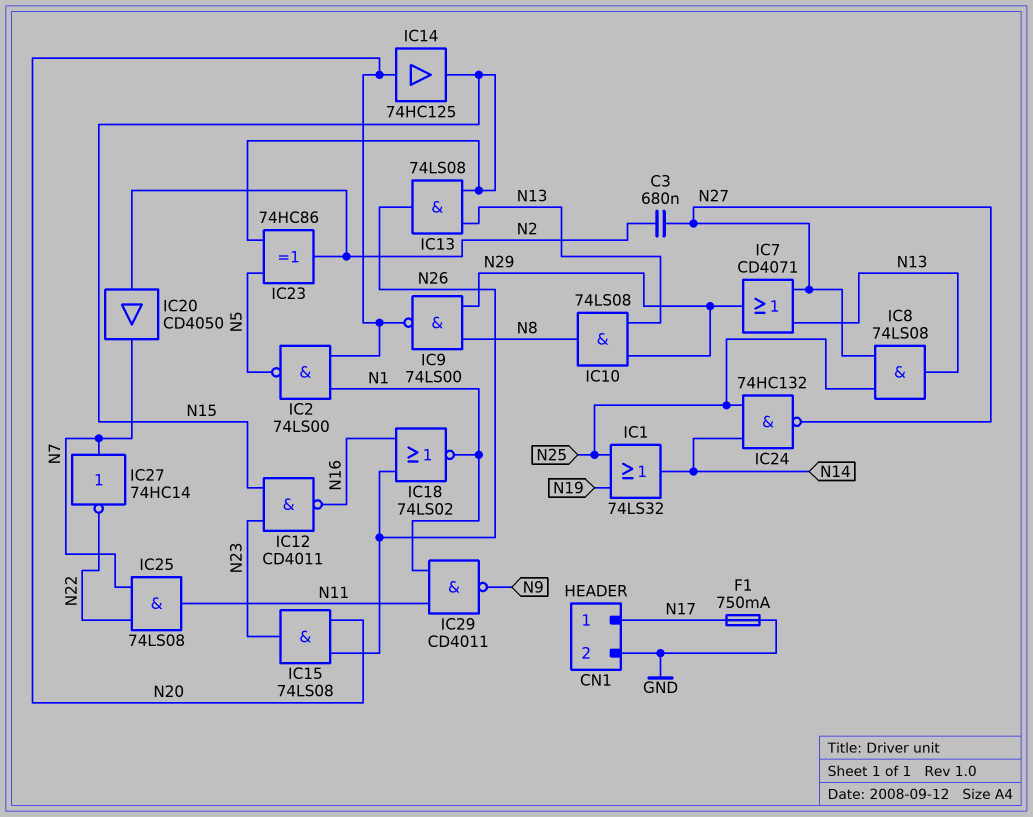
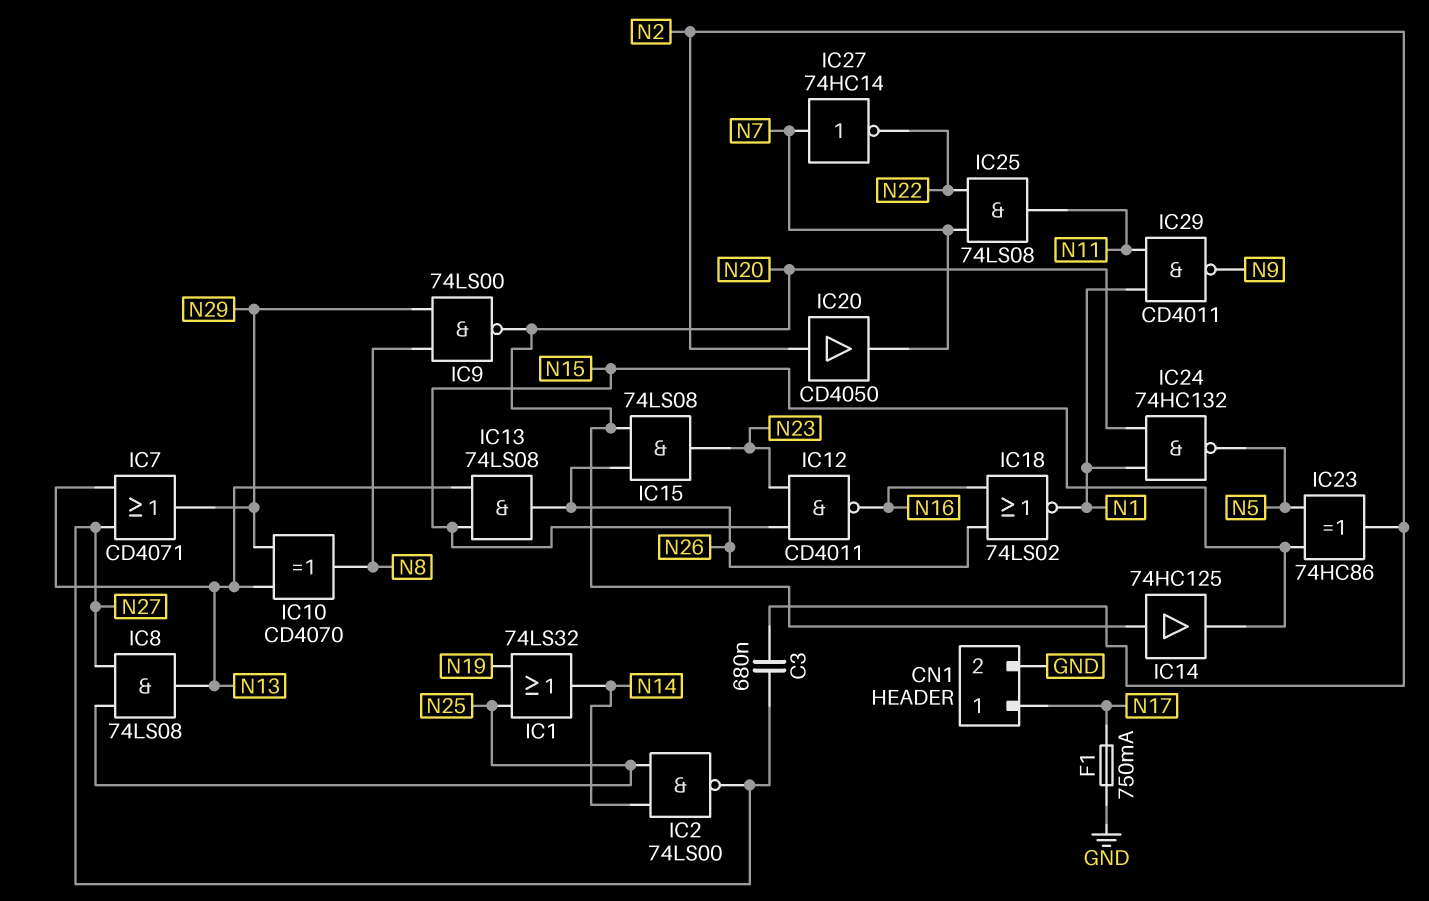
IC2: NAND 74LS00 (in N1, in N20, out N5) -> NAND 74LS00 (in N14, in N25, out N27)
IC10: AND 74LS08 (in N13, in N29, out N8) -> XOR CD4070 (in N13, in N29, out N8)
IC24: NAND 74HC132 (in N14, in N25, out N27) -> NAND 74HC132 (in N1, in N20, out N5)

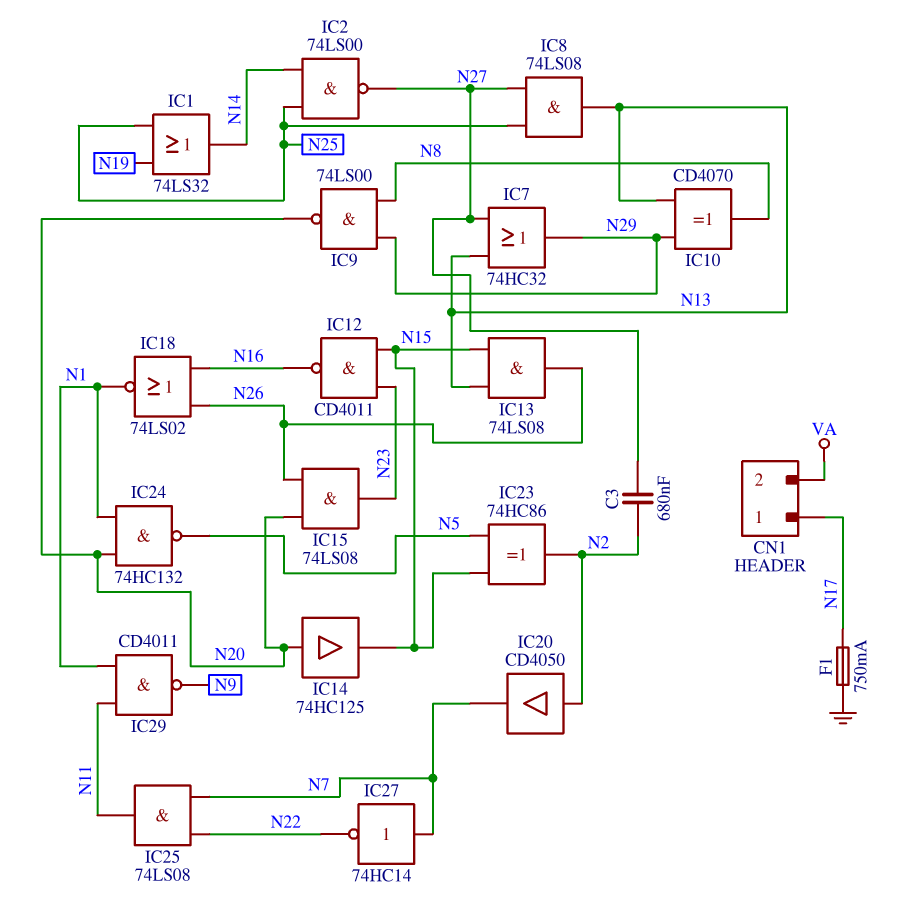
CN1 pin 2: GND -> VA
IC7: OR CD4071 (in N13, in N27, out N29) -> OR 74HC32 (in N13, in N27, out N29)

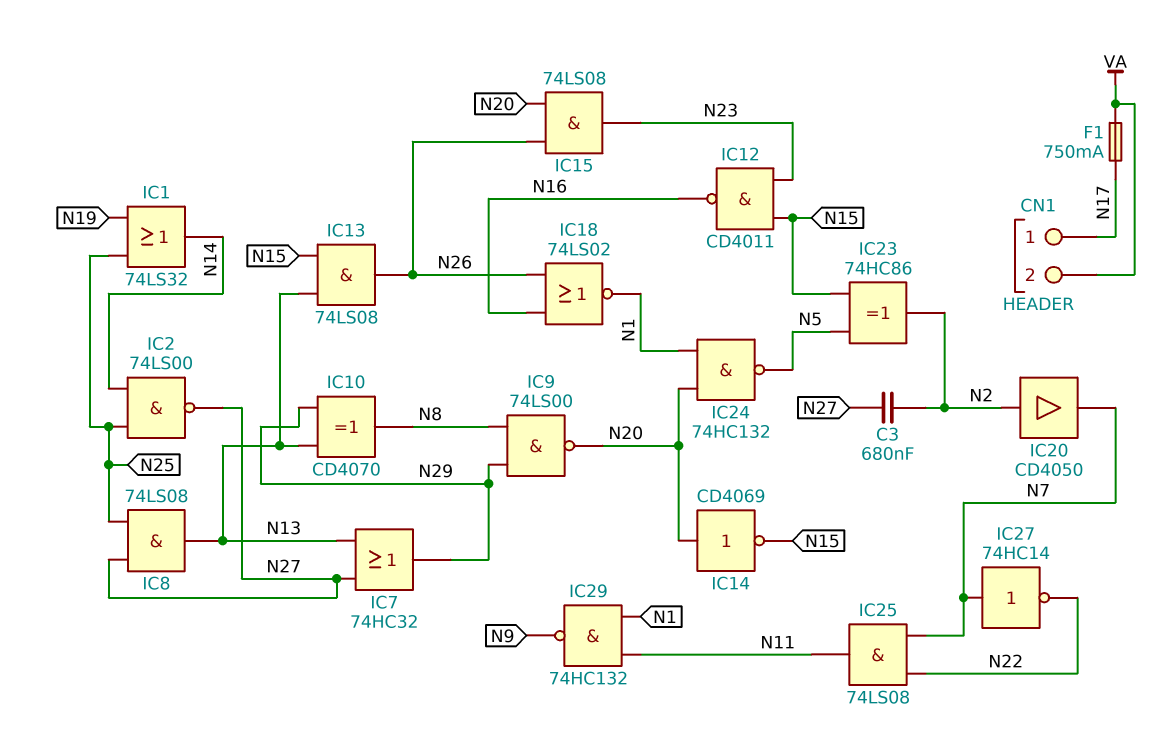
F1: 750mA (GND, N17) -> 750mA (N17, VA)
IC14: buffer 74HC125 (in N20, out N15) -> NOT CD4069 (in N20, out N15)
IC29: NAND CD4011 (in N1, in N11, out N9) -> NAND 74HC132 (in N1, in N11, out N9)

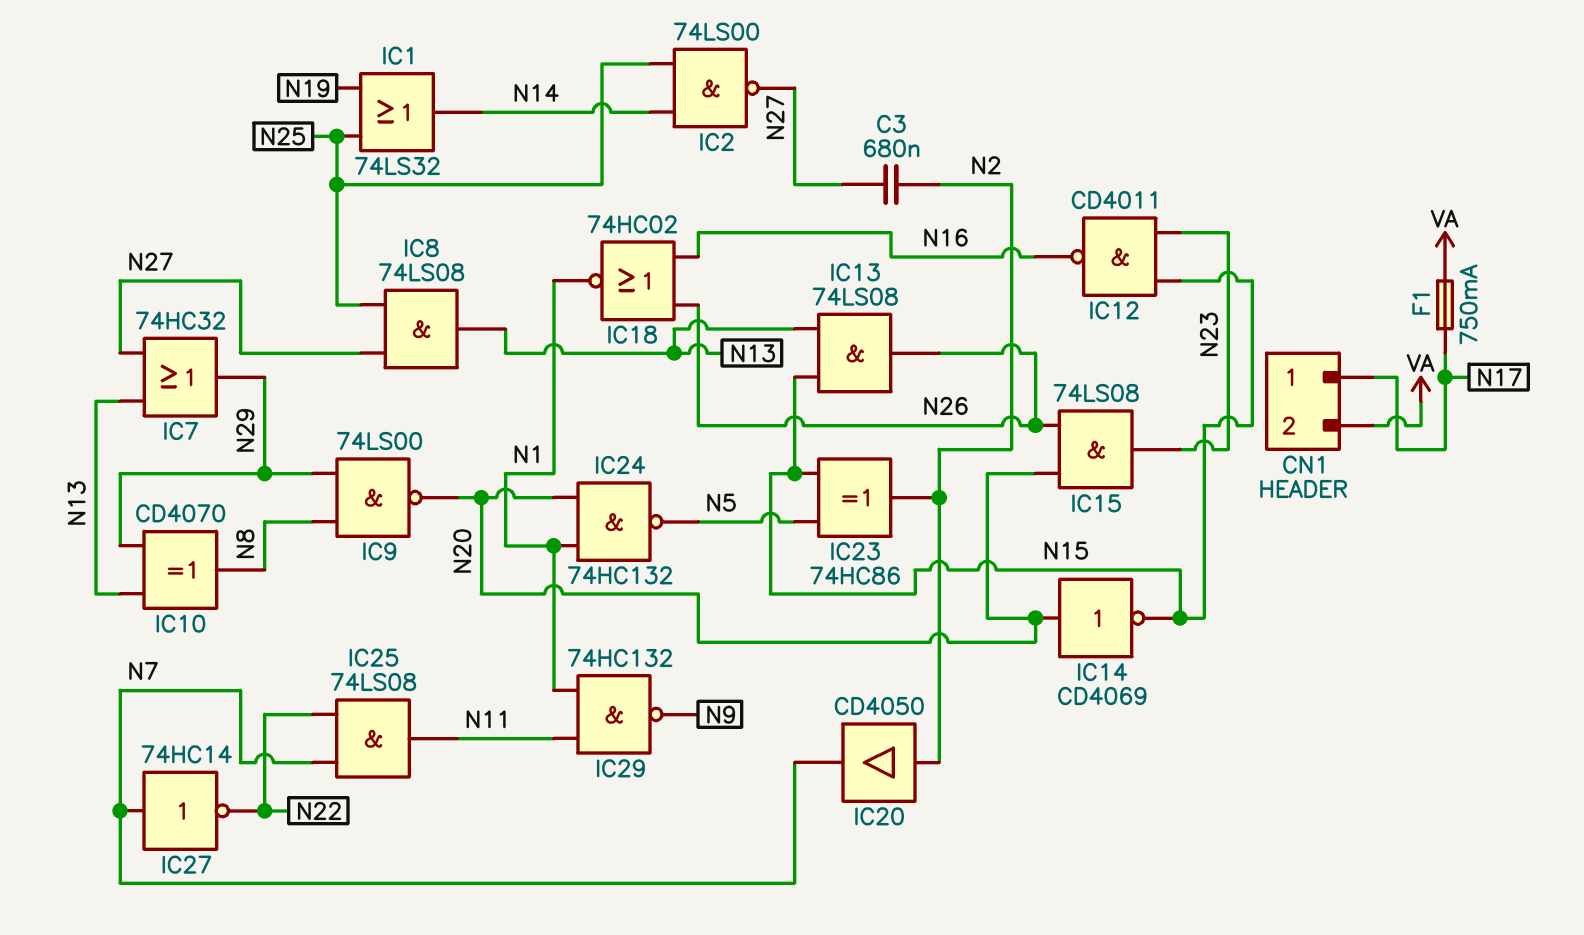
IC18: NOR 74LS02 (in N16, in N26, out N1) -> NOR 74HC02 (in N16, in N26, out N1)

